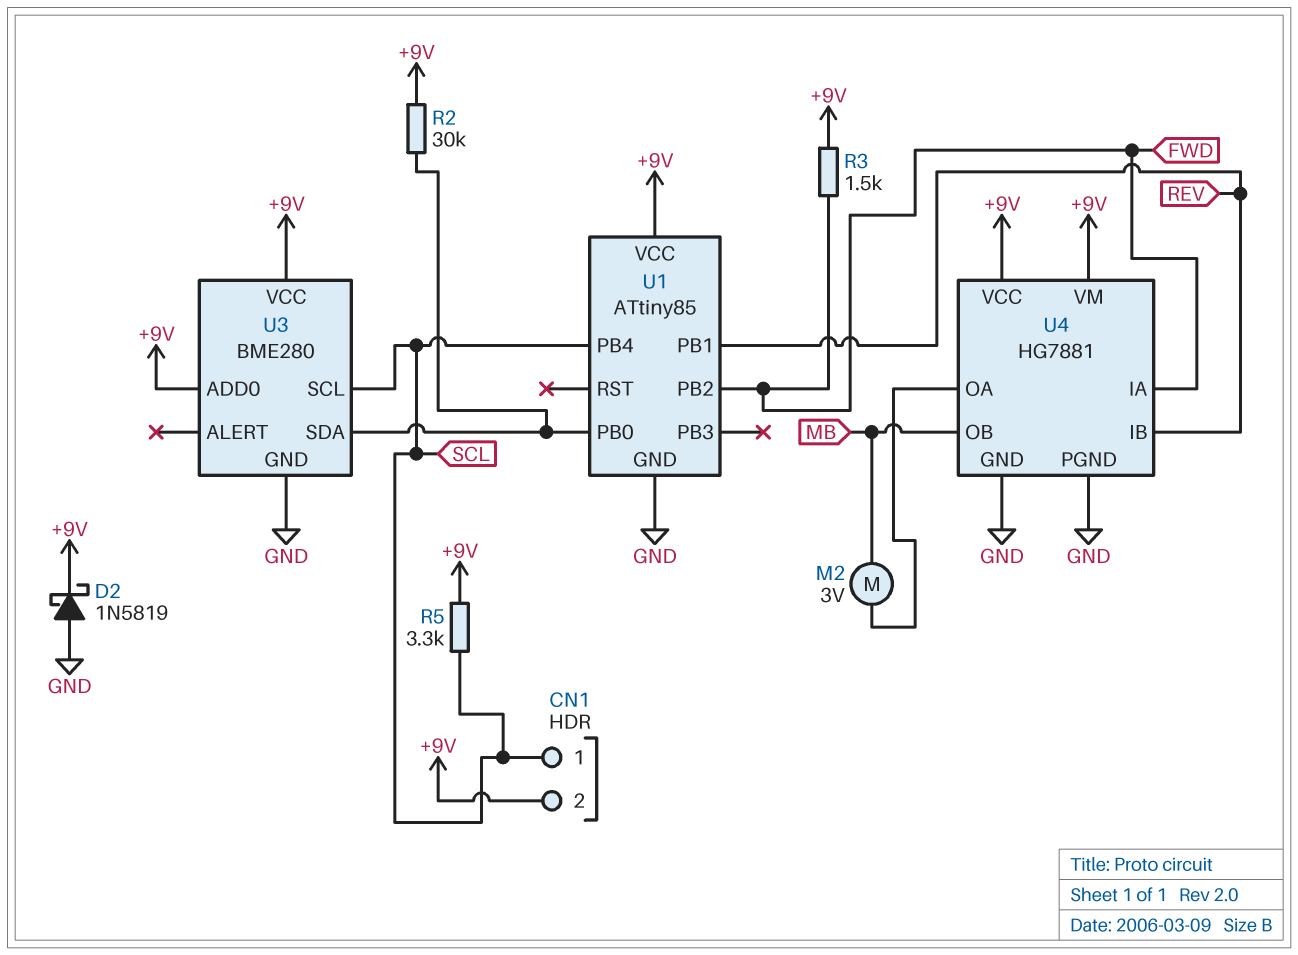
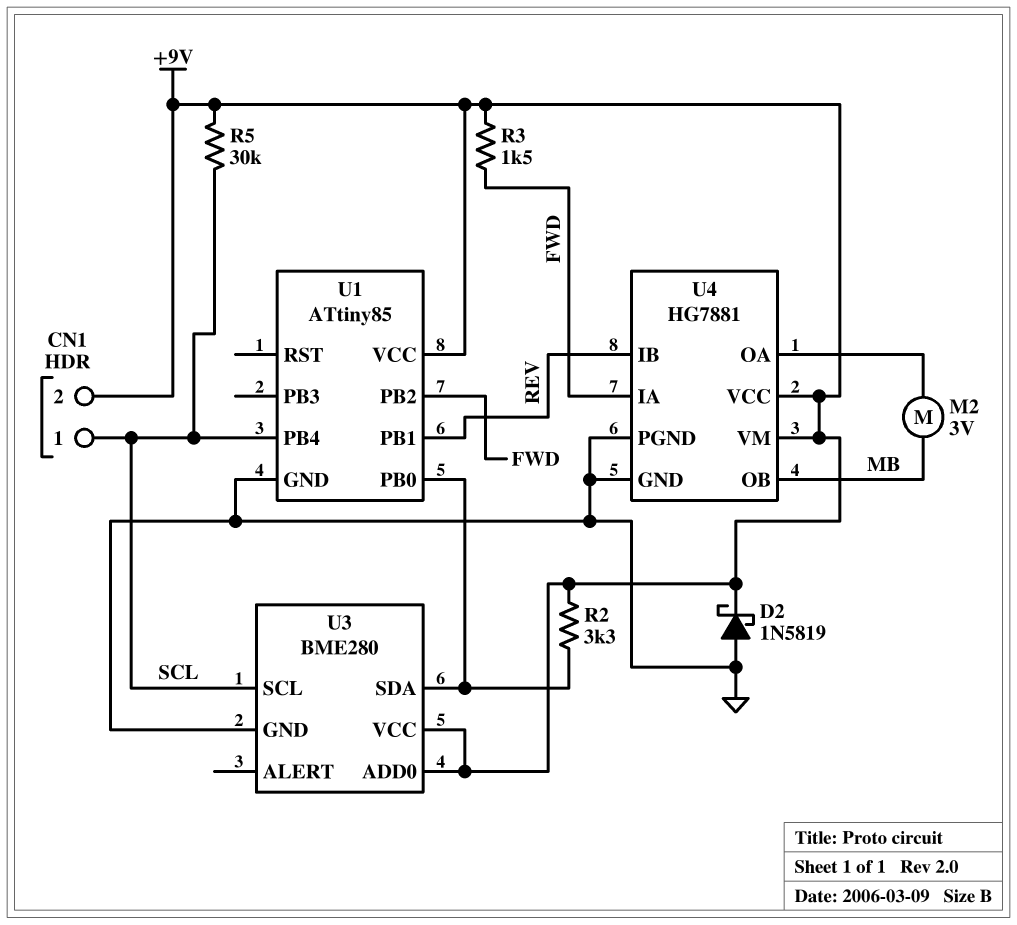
R2: 30k (+9V, U1/PB0) -> 3.3k (+9V, U1/PB0)
R5: 3.3k (+9V, SCL) -> 30k (+9V, SCL)

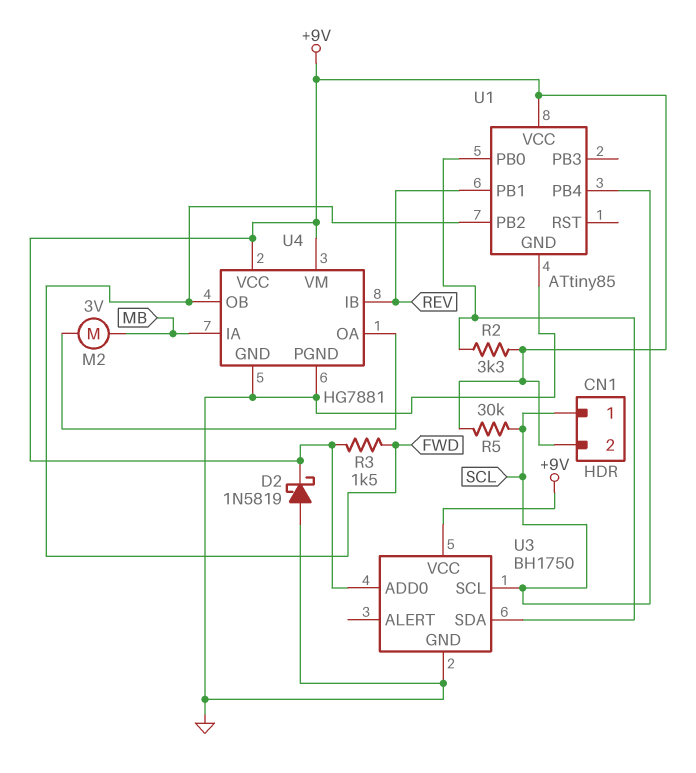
U3: BME280 -> BH1750
U4 pin IA: FWD -> MB
U4 pin OB: MB -> FWD

